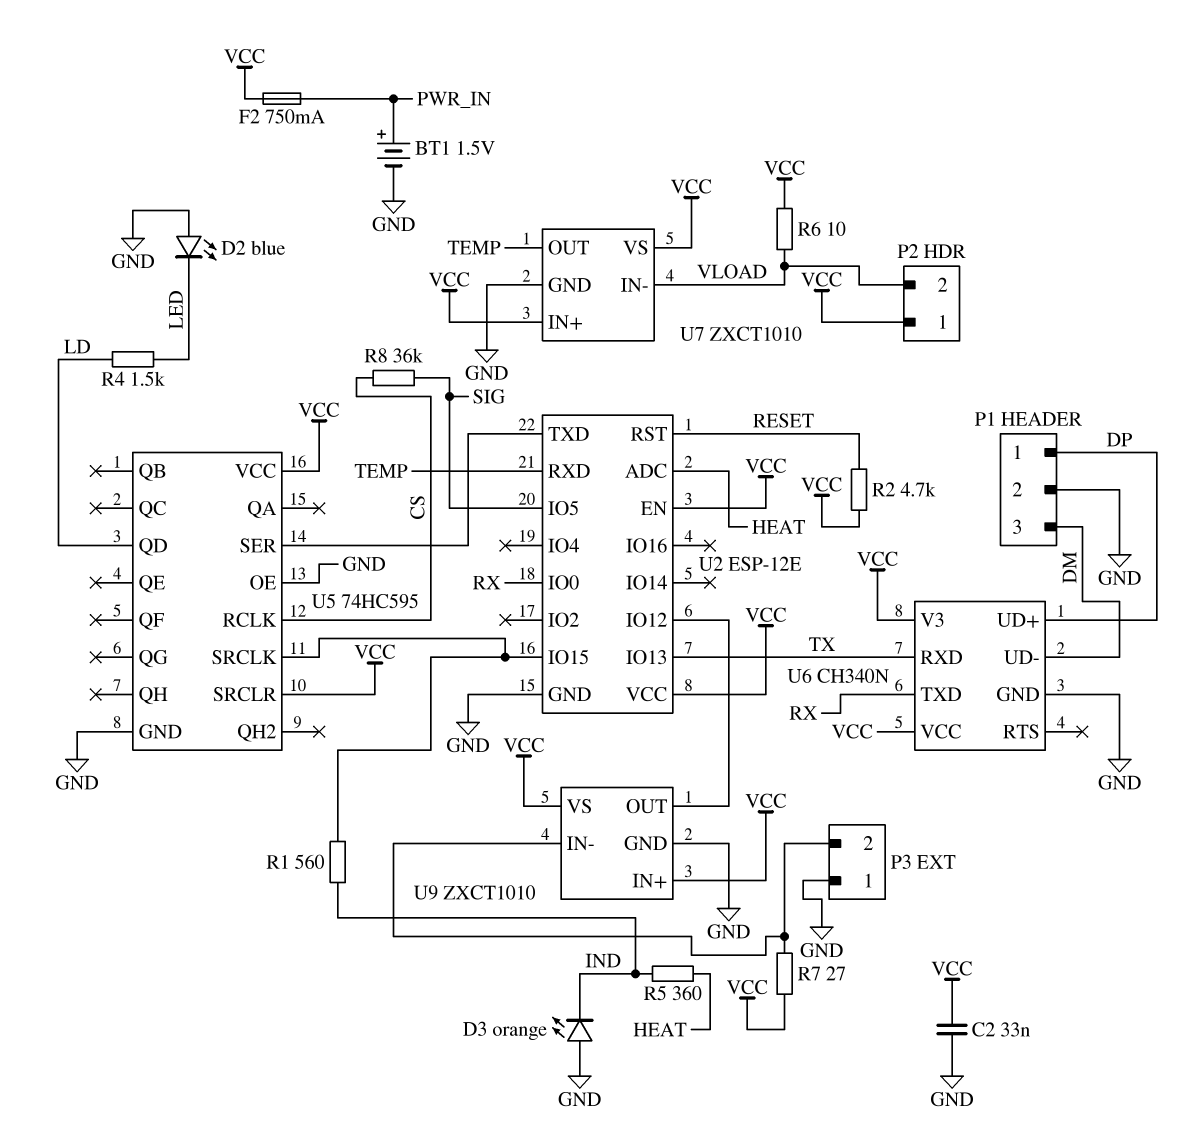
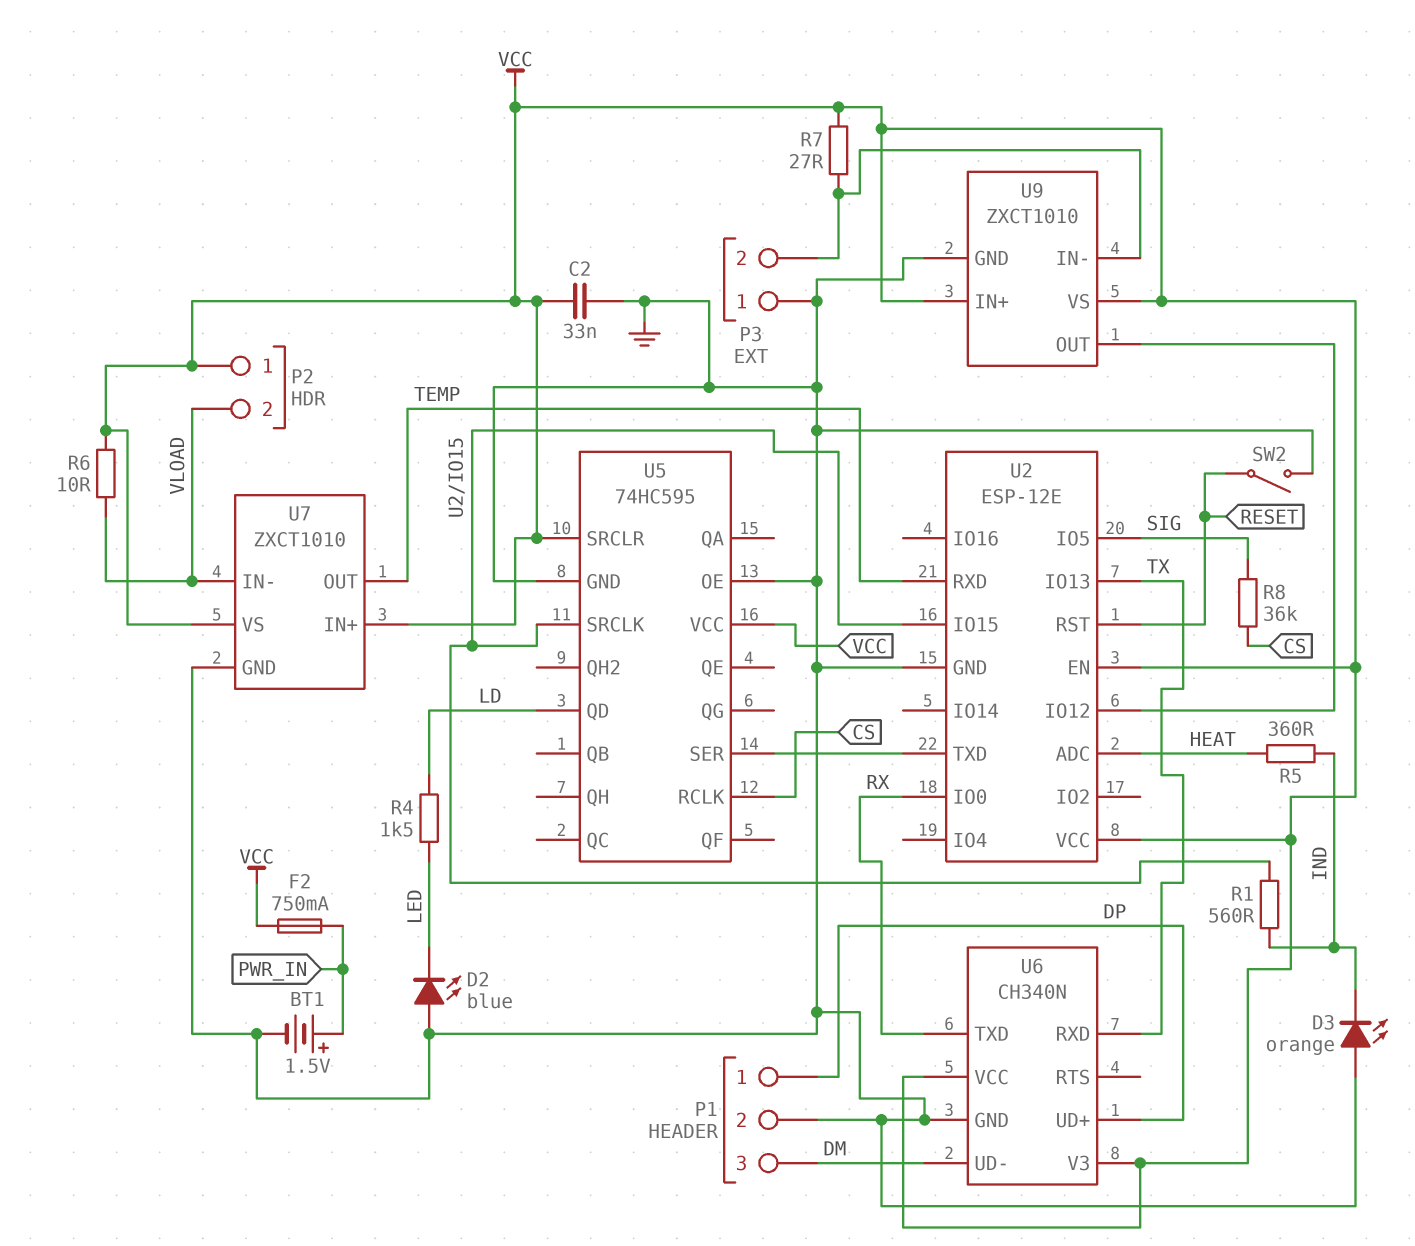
R2: 4.7k (RESET, VCC) -> none
SW2: none -> switch (GND, RESET)

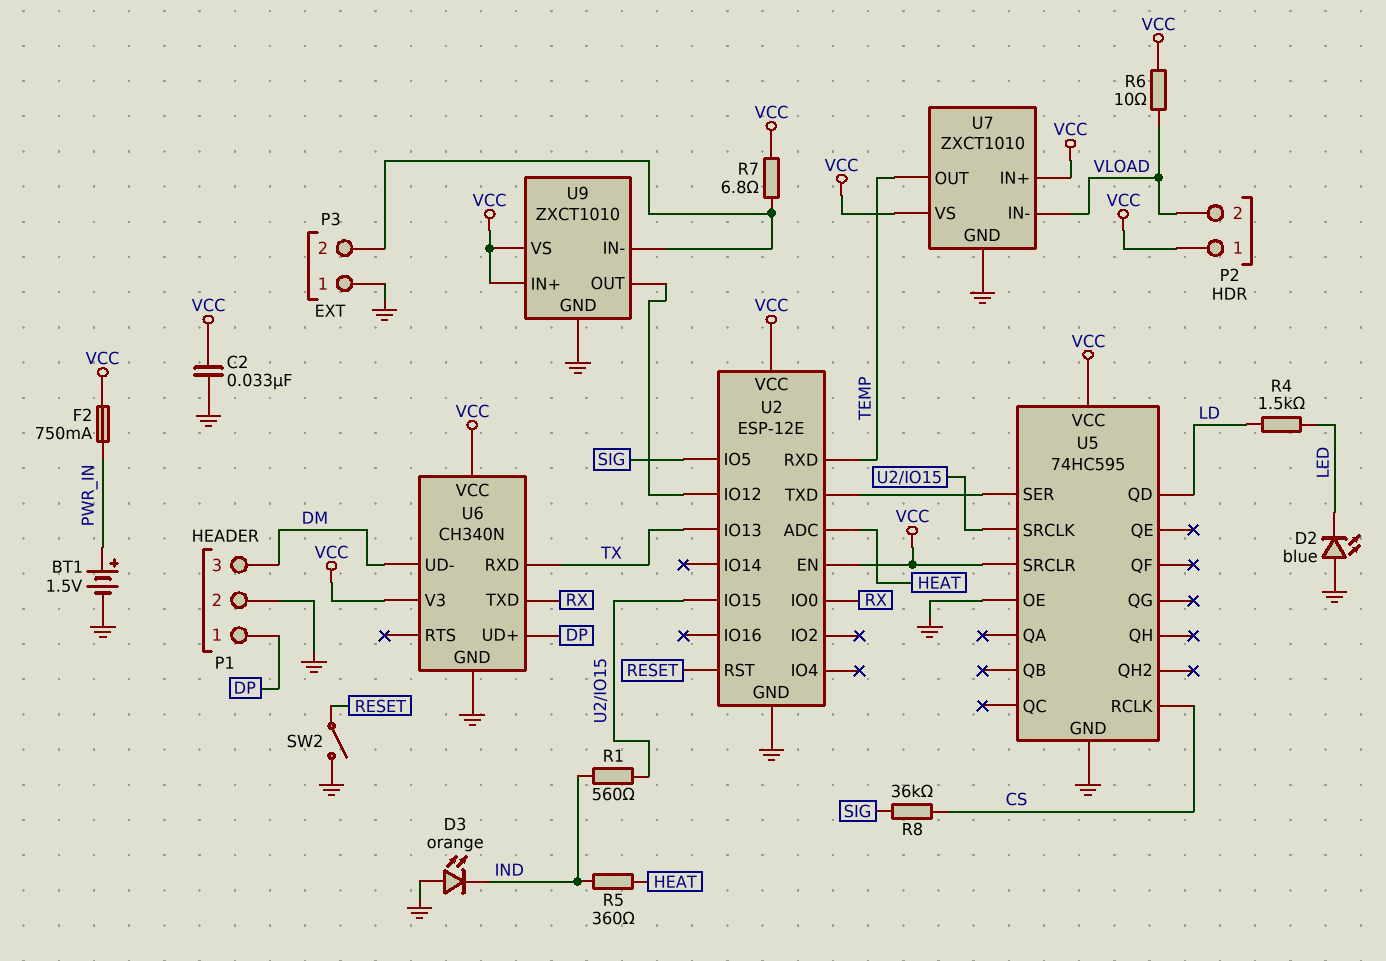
R7: 27 (P3/2, VCC) -> 6.8 (P3/2, VCC)

